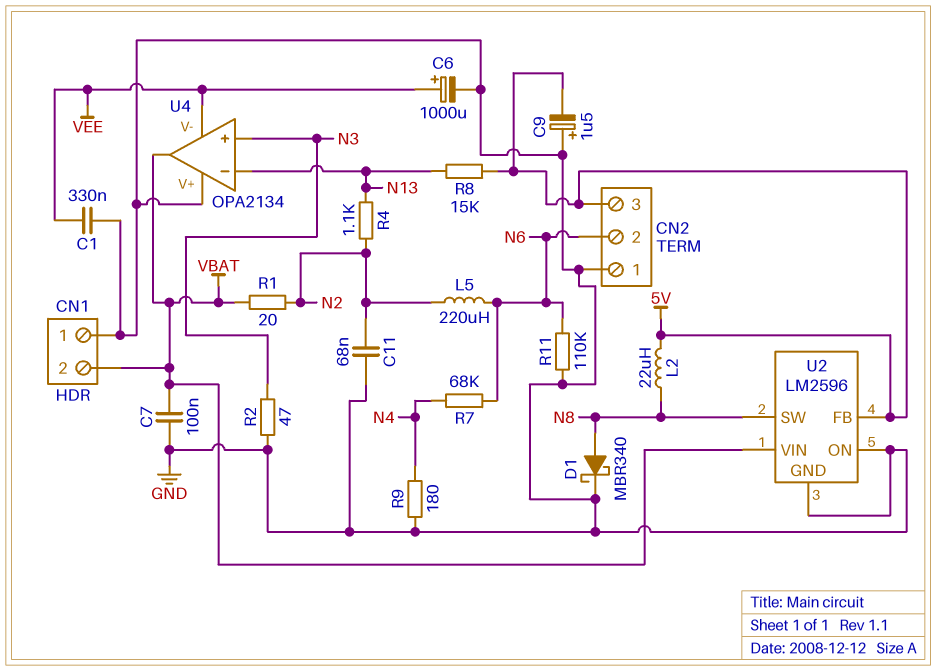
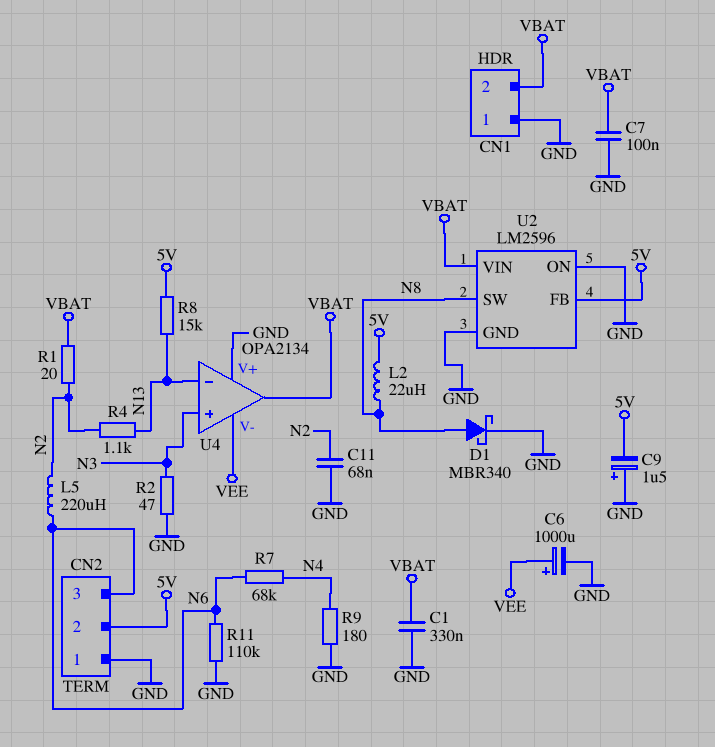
C1: 330nF (GND, VEE) -> 330nF (GND, VBAT)
CN2 pin 2: N6 -> 5V
CN2 pin 3: 5V -> N6

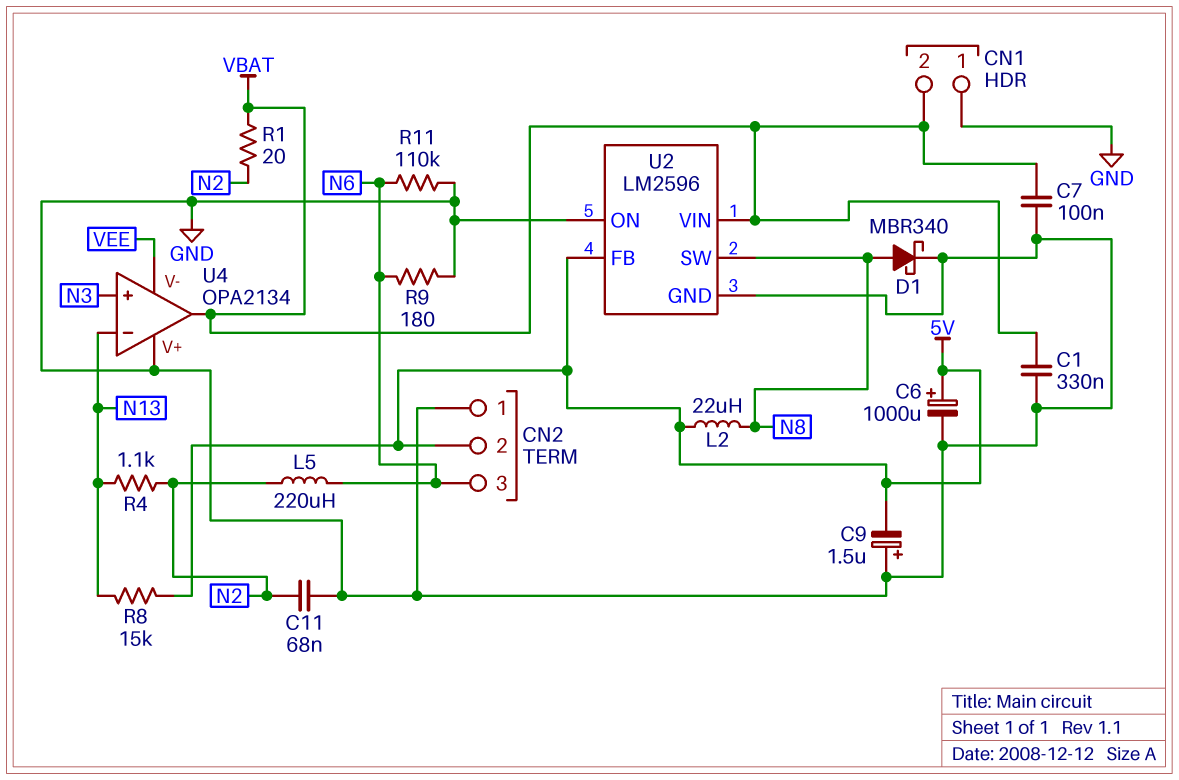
C6: 1000uF (plus VEE, minus GND) -> 1000uF (plus 5V, minus GND)
R2: 47 (GND, N3) -> none
R7: 68k (N4, N6) -> none
R9: 180 (GND, N4) -> 180 (GND, N6)

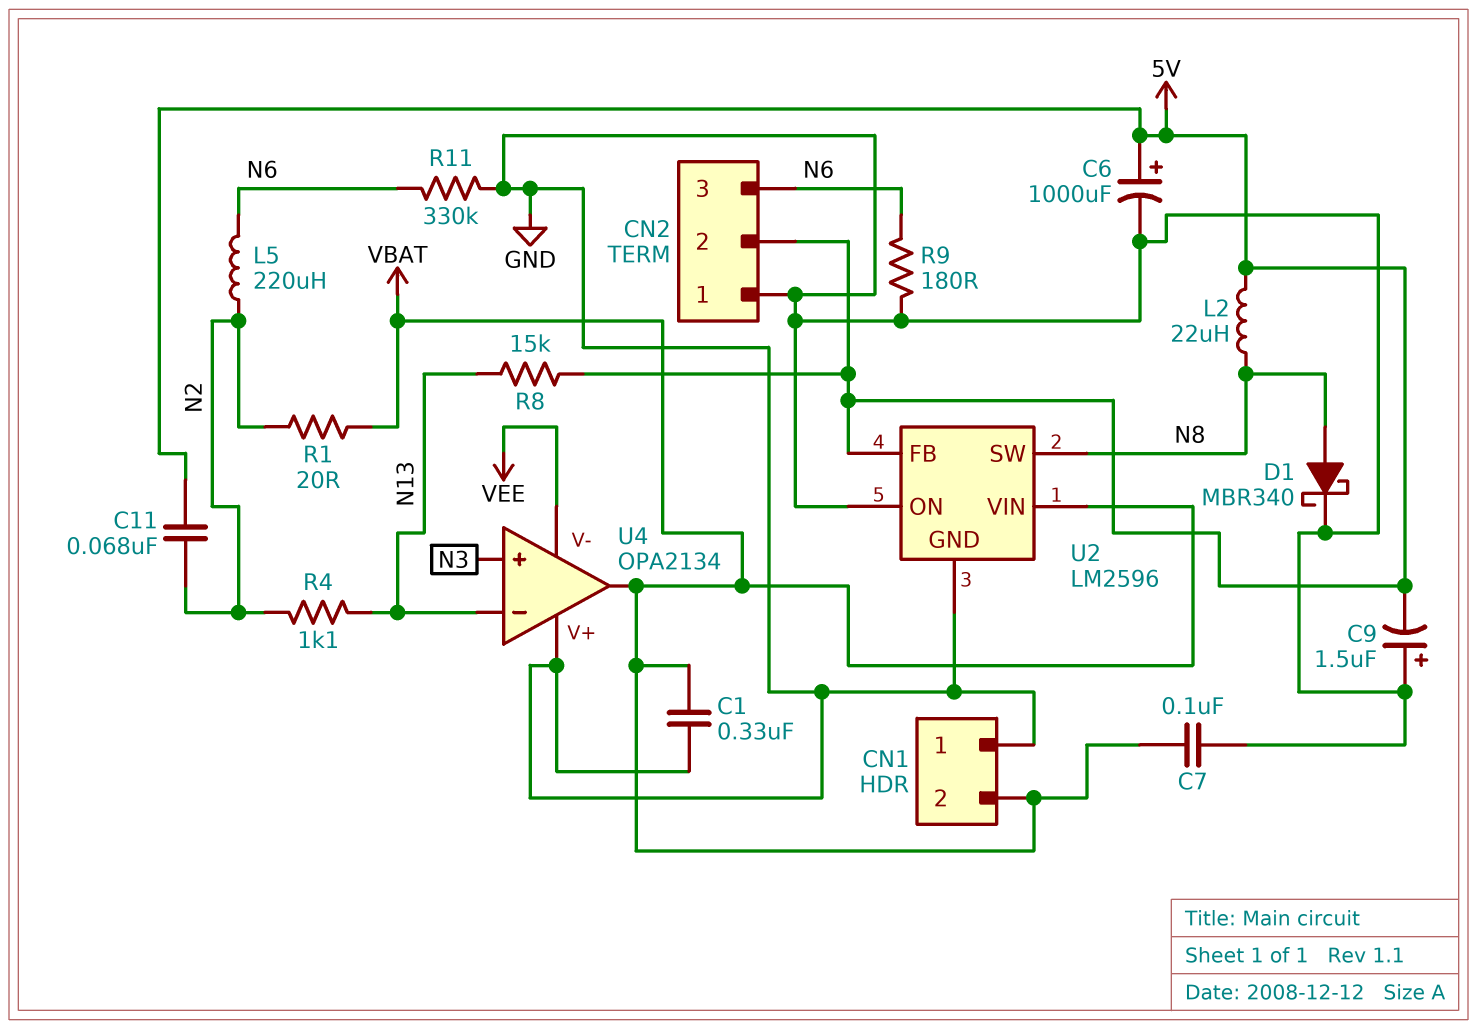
C11: 68nF (GND, N2) -> 68nF (5V, N2)
R11: 110k (GND, N6) -> 330k (GND, N6)

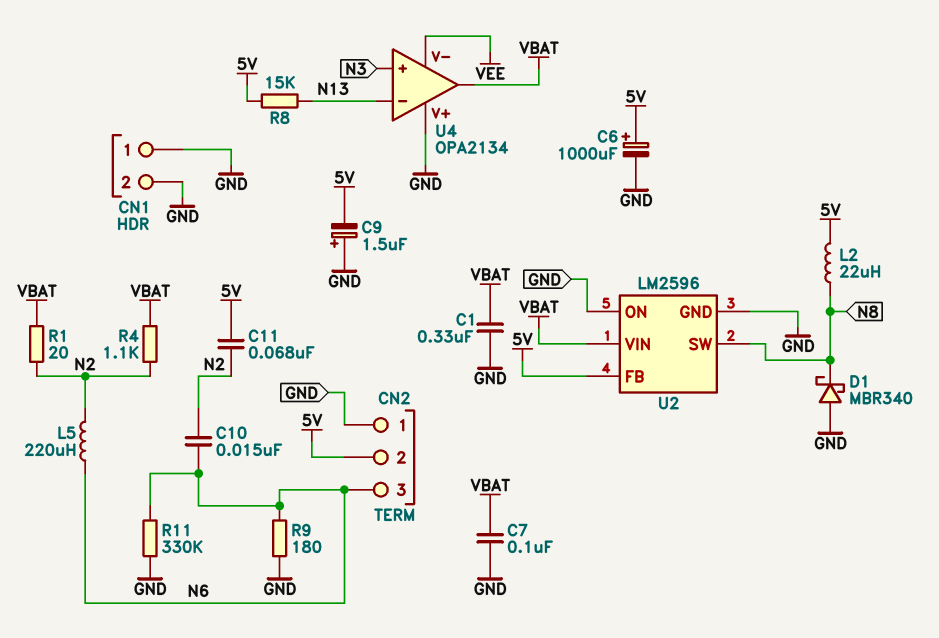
C10: none -> 15nF (N2, N6)
CN1 pin 2: VBAT -> GND
D1: schottky MBR340 (A N8, K GND) -> schottky MBR340 (A GND, K N8)
R4: 1.1k (N2, N13) -> 1.1k (N2, VBAT)

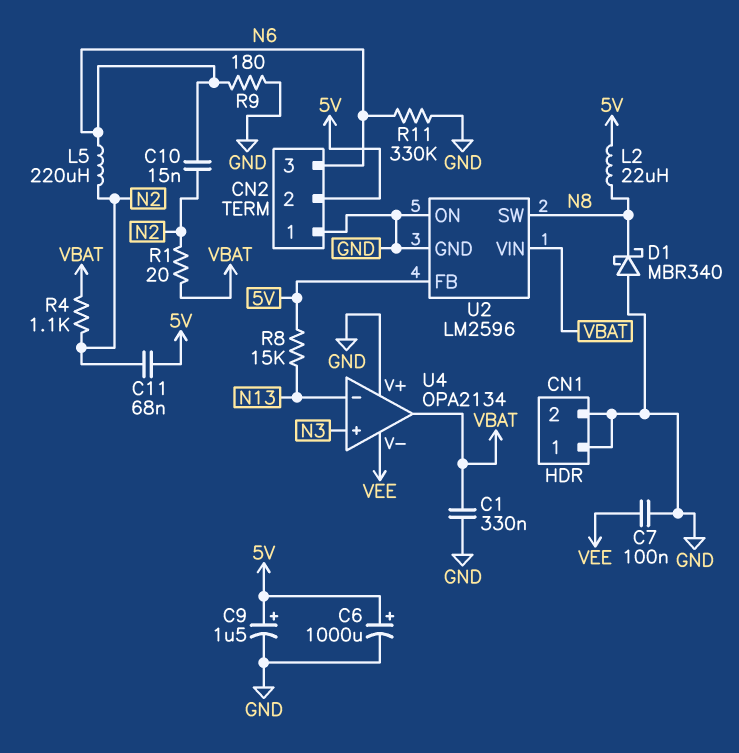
C7: 100nF (GND, VBAT) -> 100nF (GND, VEE)
C9: 1.5uF (plus GND, minus 5V) -> 1.5uF (plus 5V, minus GND)

